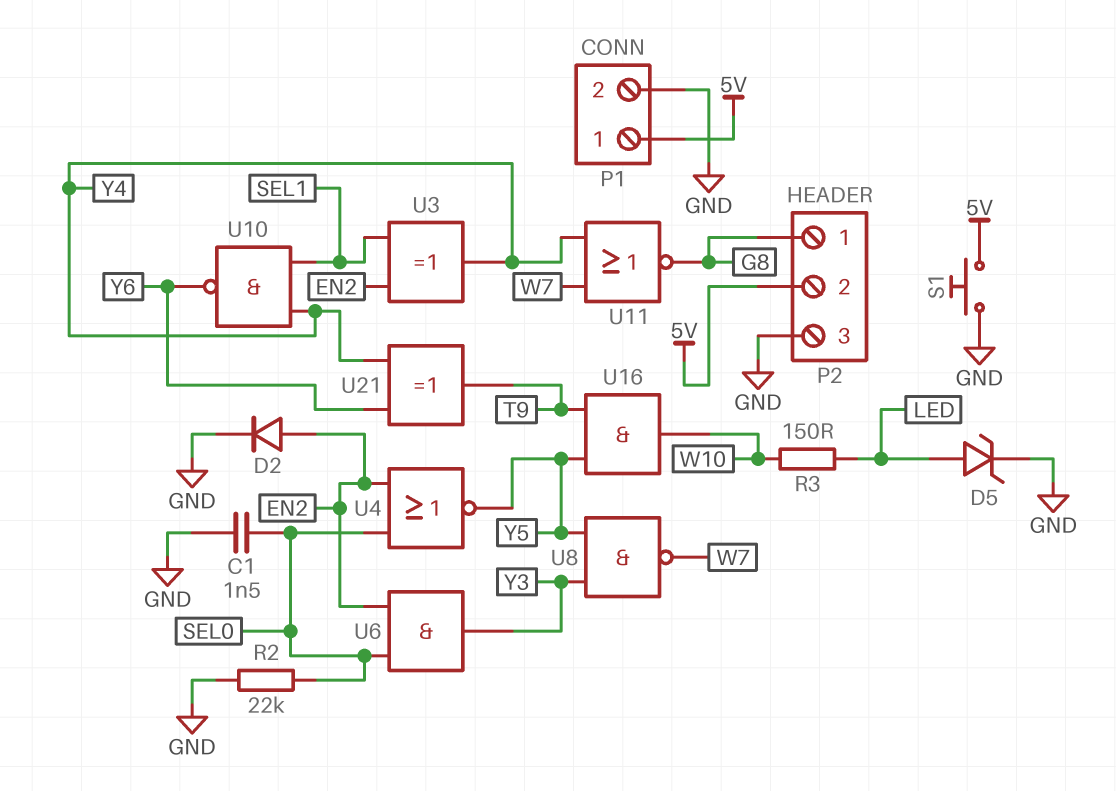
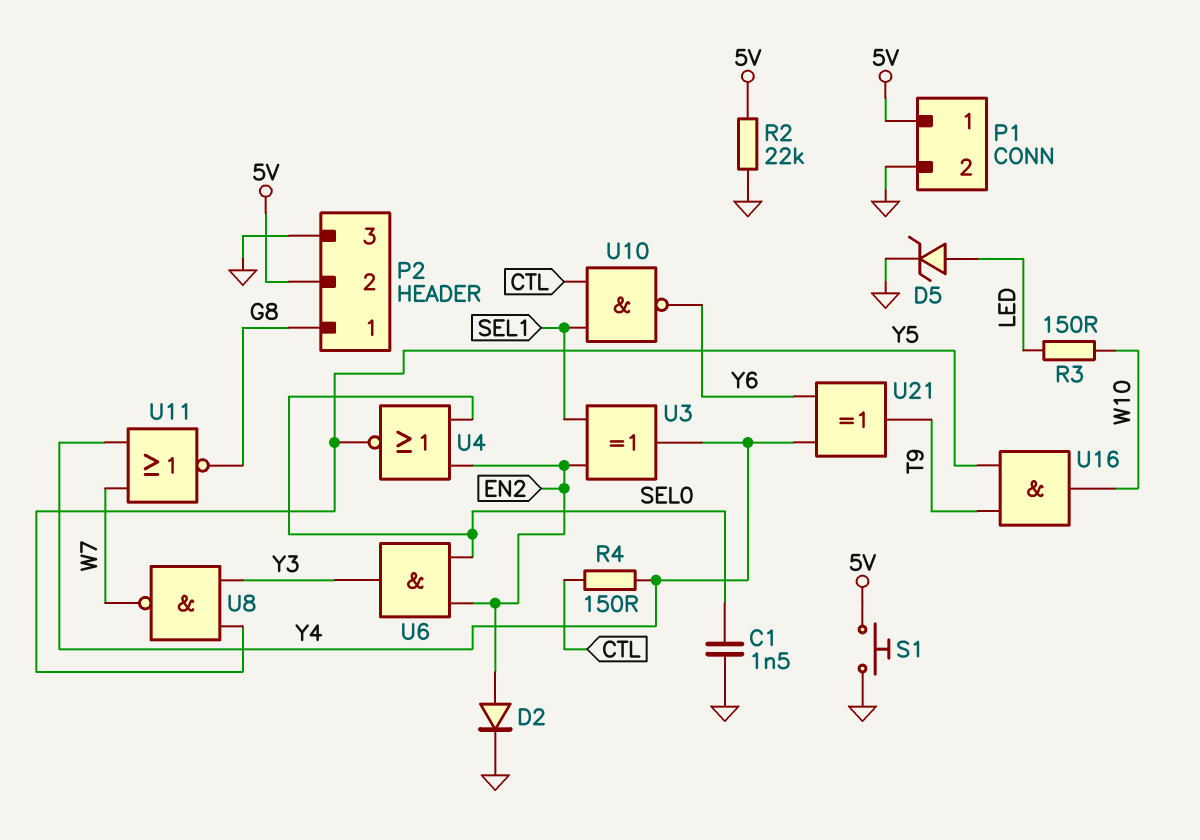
R2: 22k (GND, SEL0) -> 22k (5V, GND)
R4: none -> 150 (CTL, Y4)
U10: NAND (in SEL1, in Y4, out Y6) -> NAND (in CTL, in SEL1, out Y6)

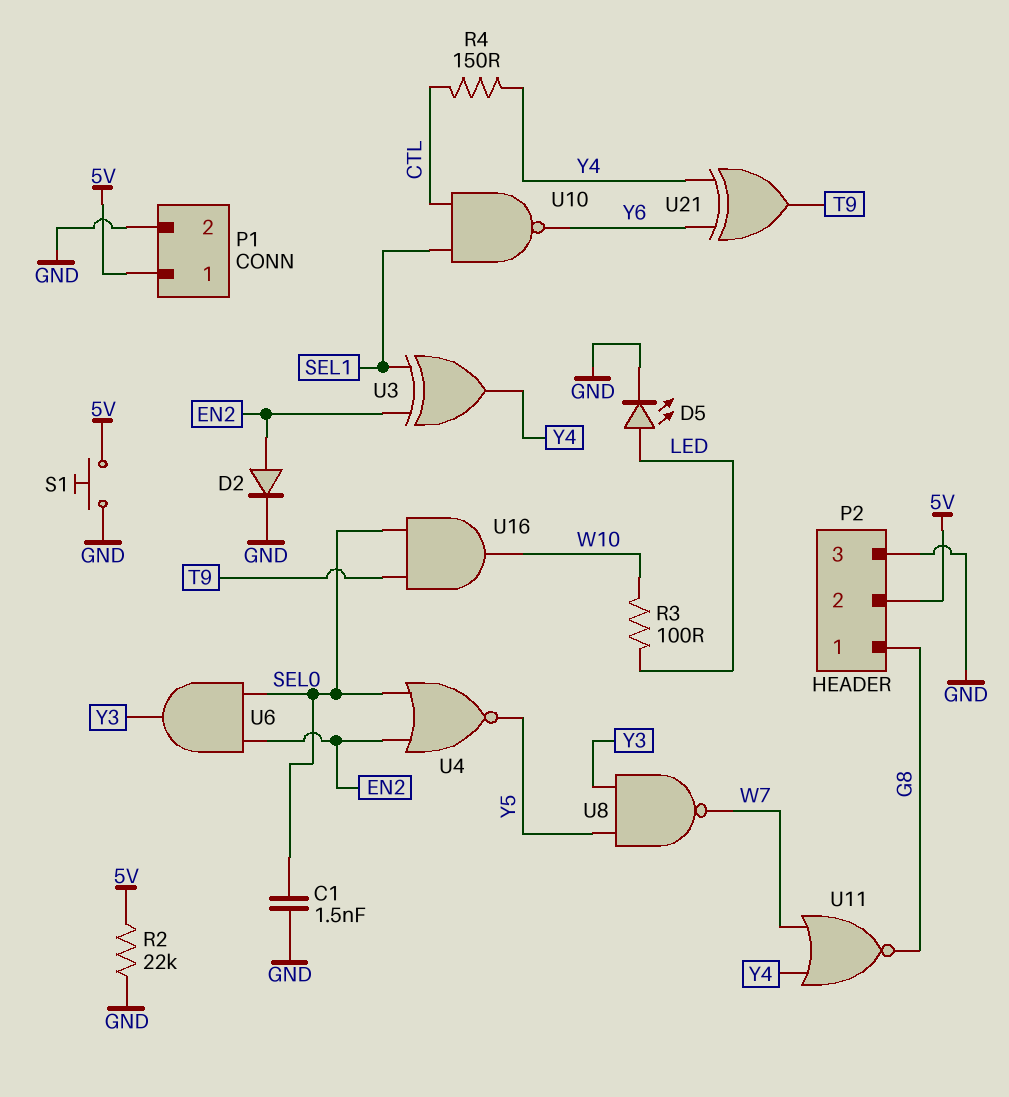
D5: zener (A LED, K GND) -> LED (A LED, K GND)
R3: 150 (LED, W10) -> 100 (LED, W10)
U16: AND (in T9, in Y5, out W10) -> AND (in SEL0, in T9, out W10)

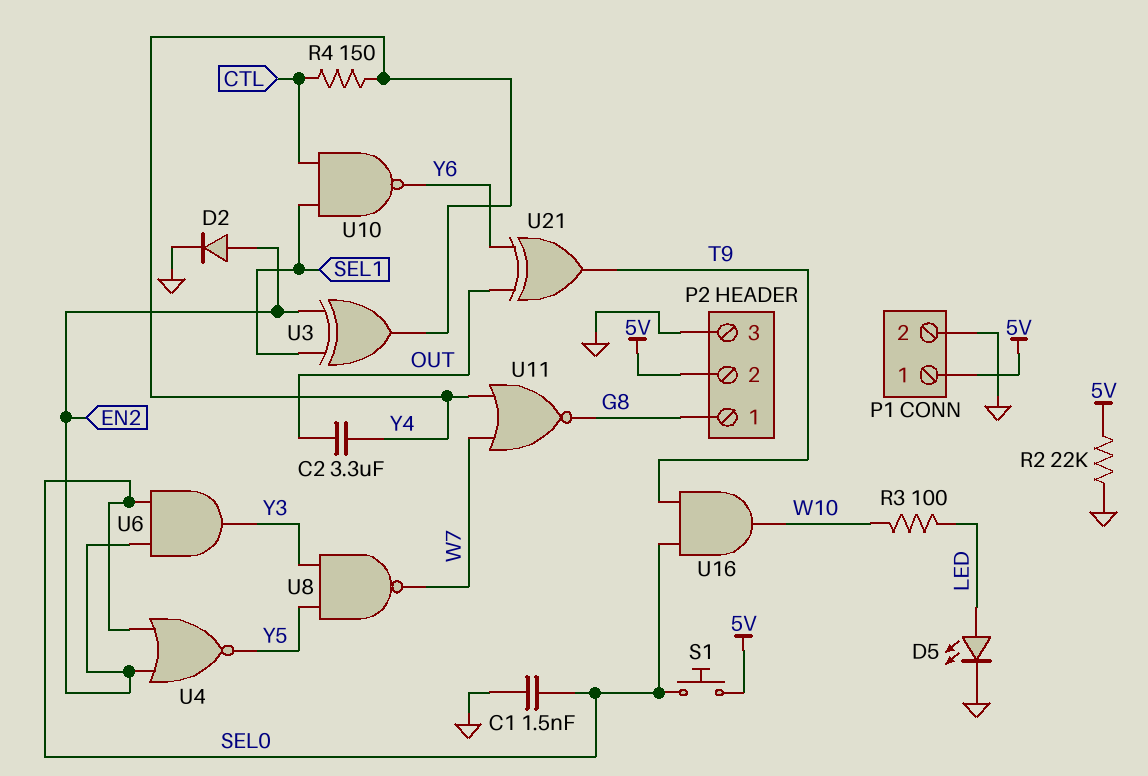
C2: none -> 3.3uF (OUT, Y4)
S1: button (5V, GND) -> button (5V, SEL0)
U21: XOR (in Y4, in Y6, out T9) -> XOR (in OUT, in Y6, out T9)

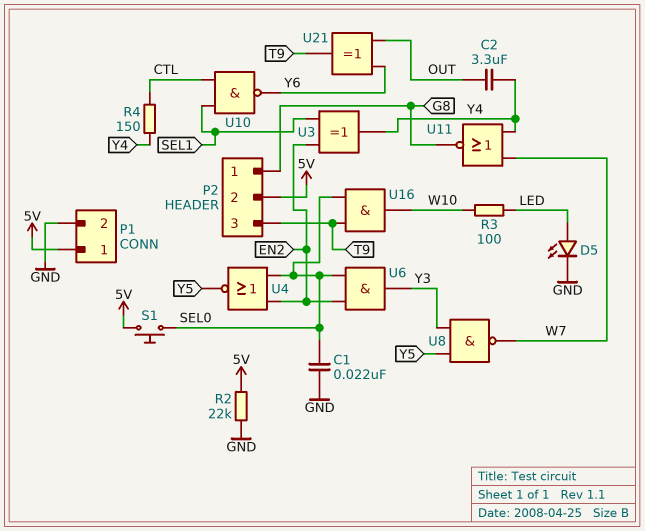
C1: 1.5nF (GND, SEL0) -> 22nF (GND, SEL0)
D2: diode (A EN2, K GND) -> none
P2 pin 3: GND -> T9

